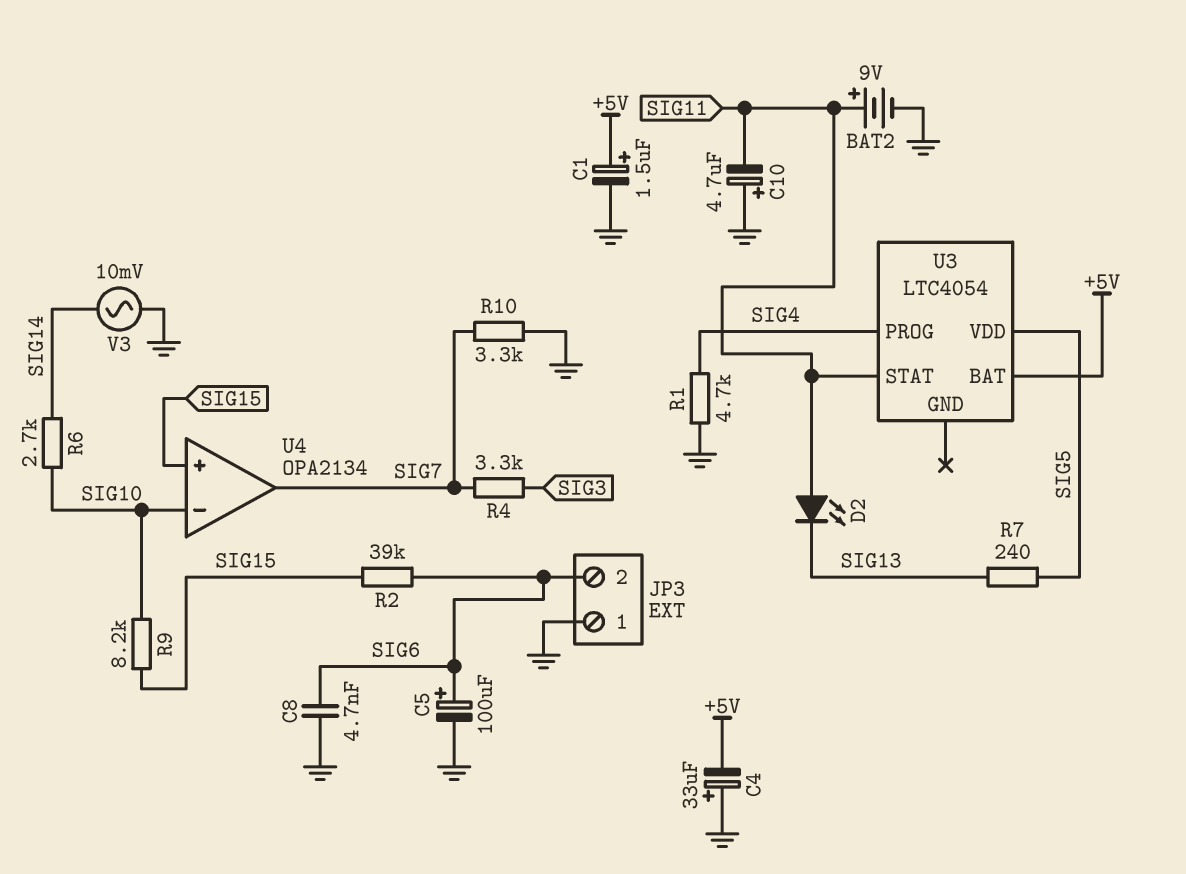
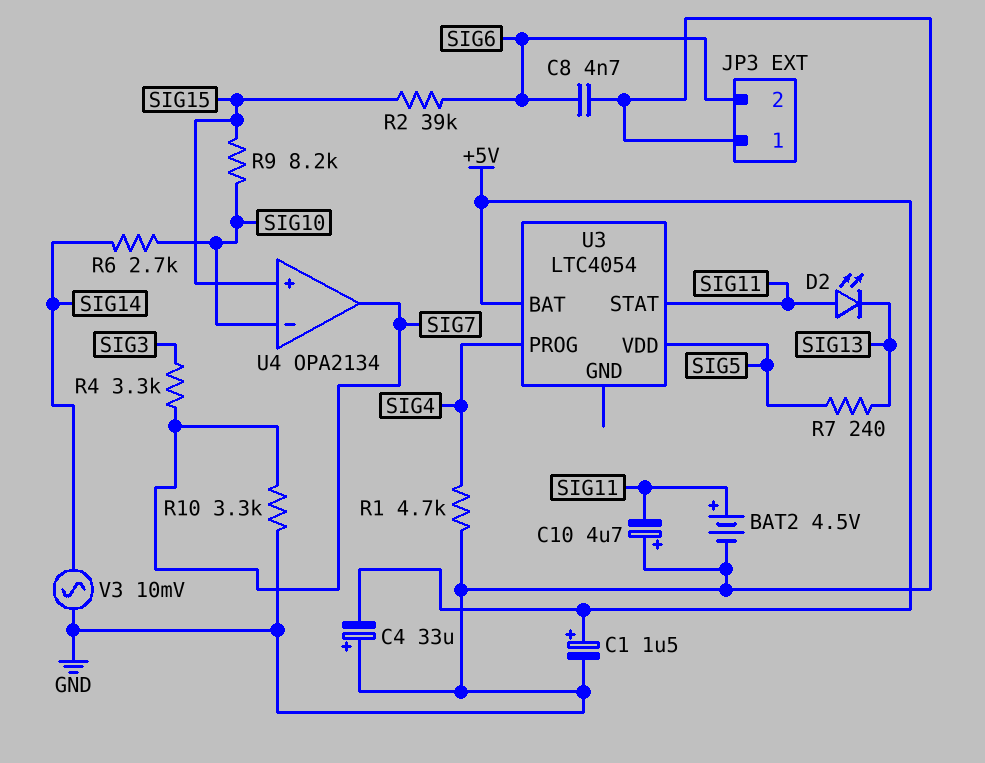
BAT2: 9V (plus SIG11, minus GND) -> 4.5V (plus SIG11, minus GND)
C5: 100uF (plus SIG6, minus GND) -> none

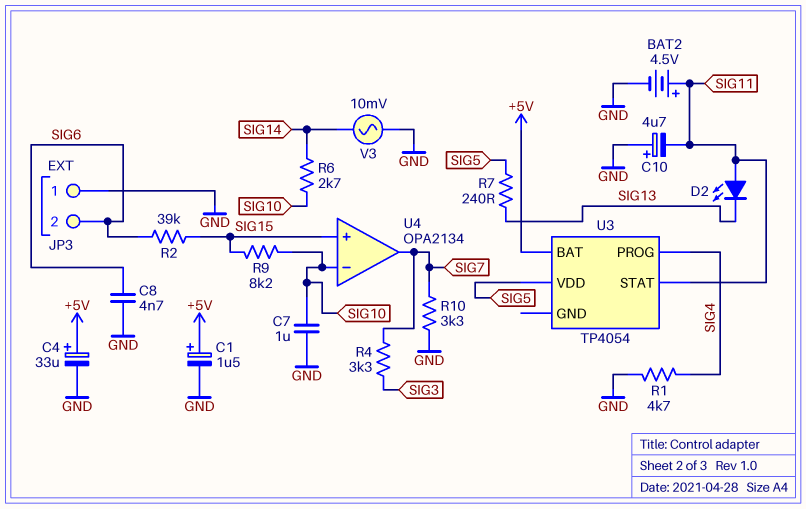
C4: 33uF (plus GND, minus +5V) -> 33uF (plus +5V, minus GND)
C7: none -> 1uF (GND, SIG10)
U3: LTC4054 -> TP4054

